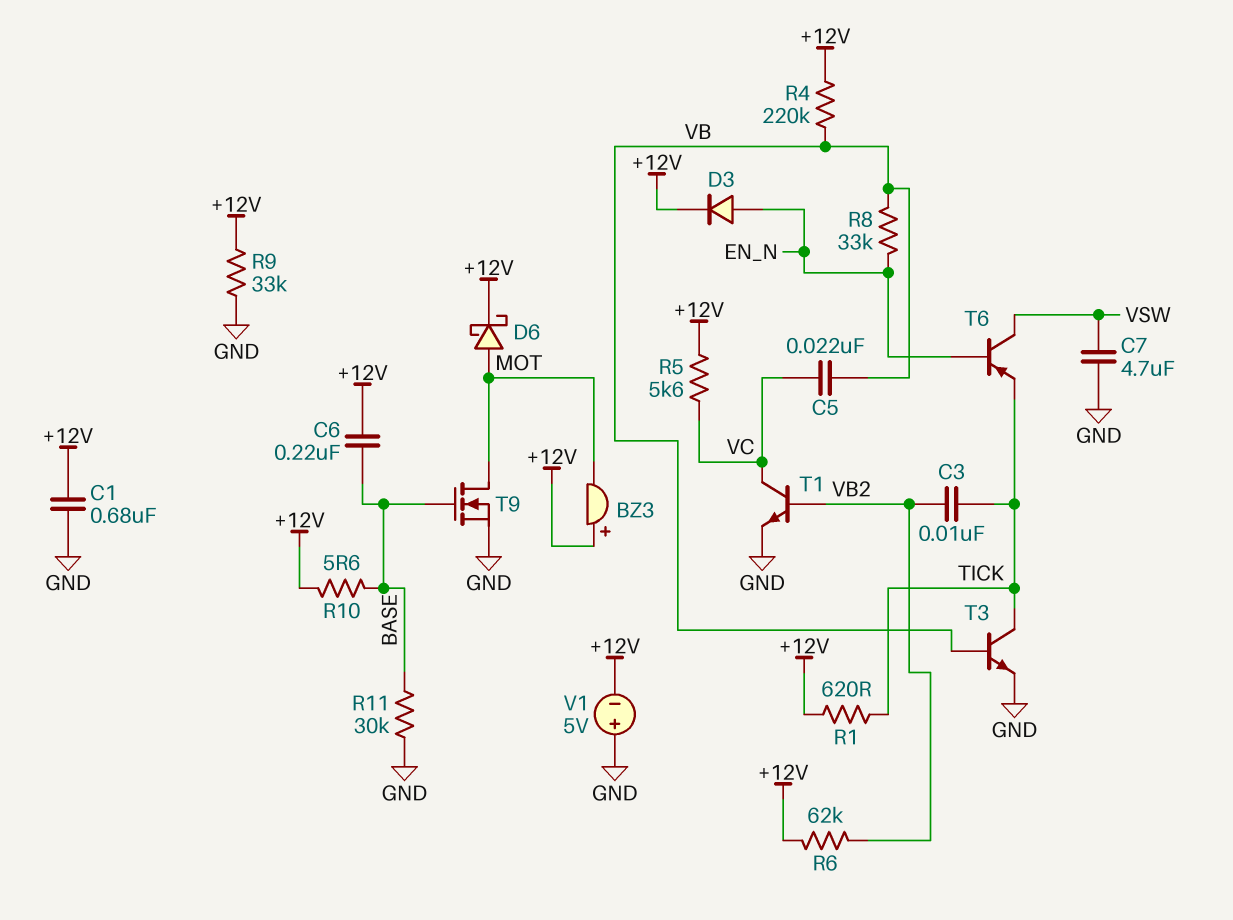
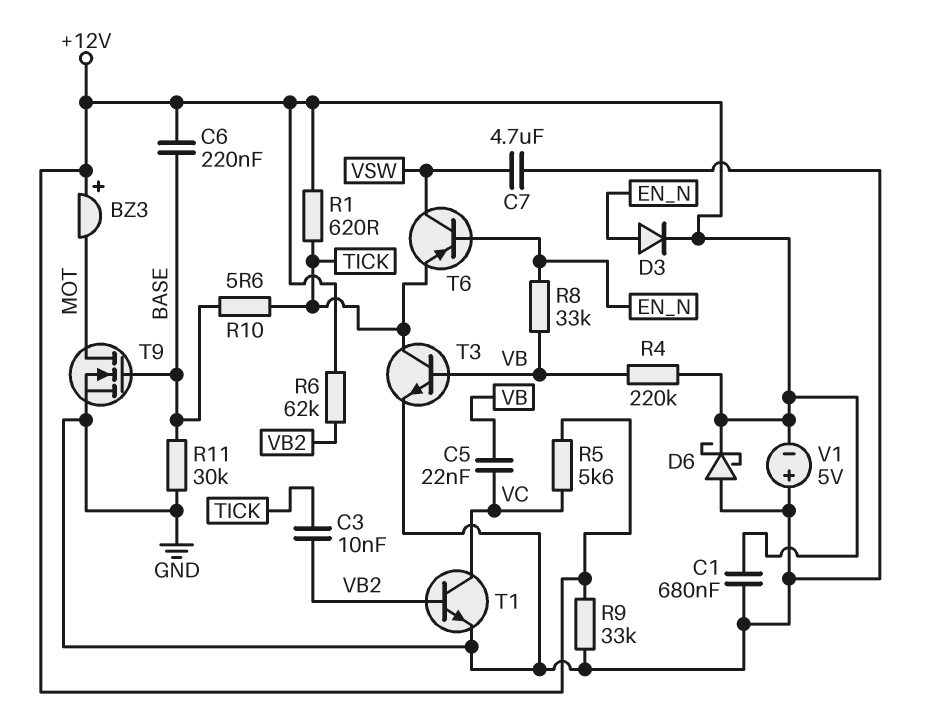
D6: schottky (A MOT, K +12V) -> schottky (A GND, K +12V)
R10: 5.6 (+12V, BASE) -> 5.6 (BASE, TICK)

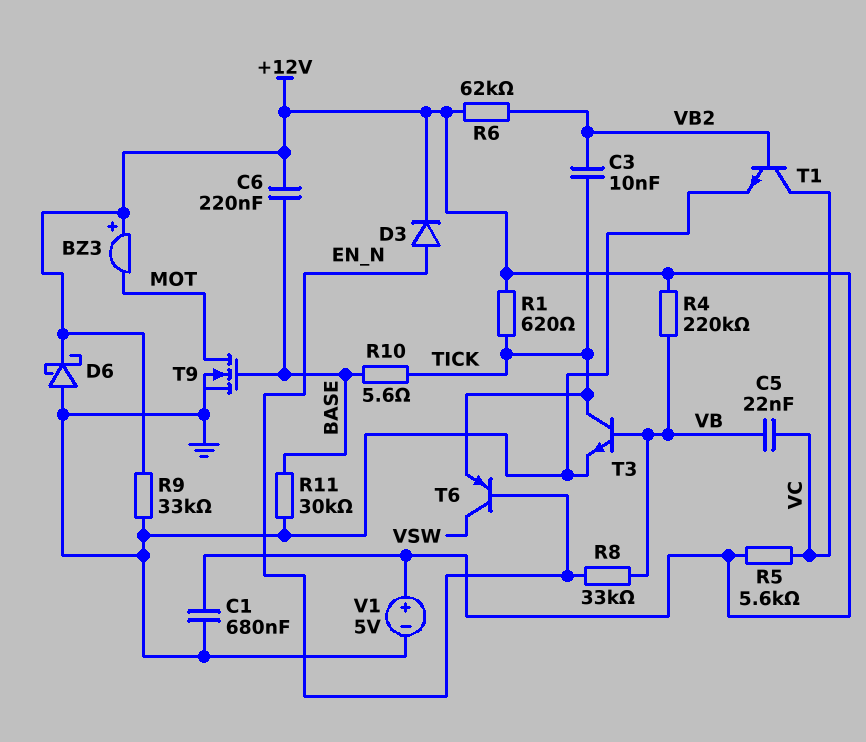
C7: 4.7uF (GND, VSW) -> none
V1: 5V (plus GND, minus +12V) -> 5V (plus +12V, minus GND)

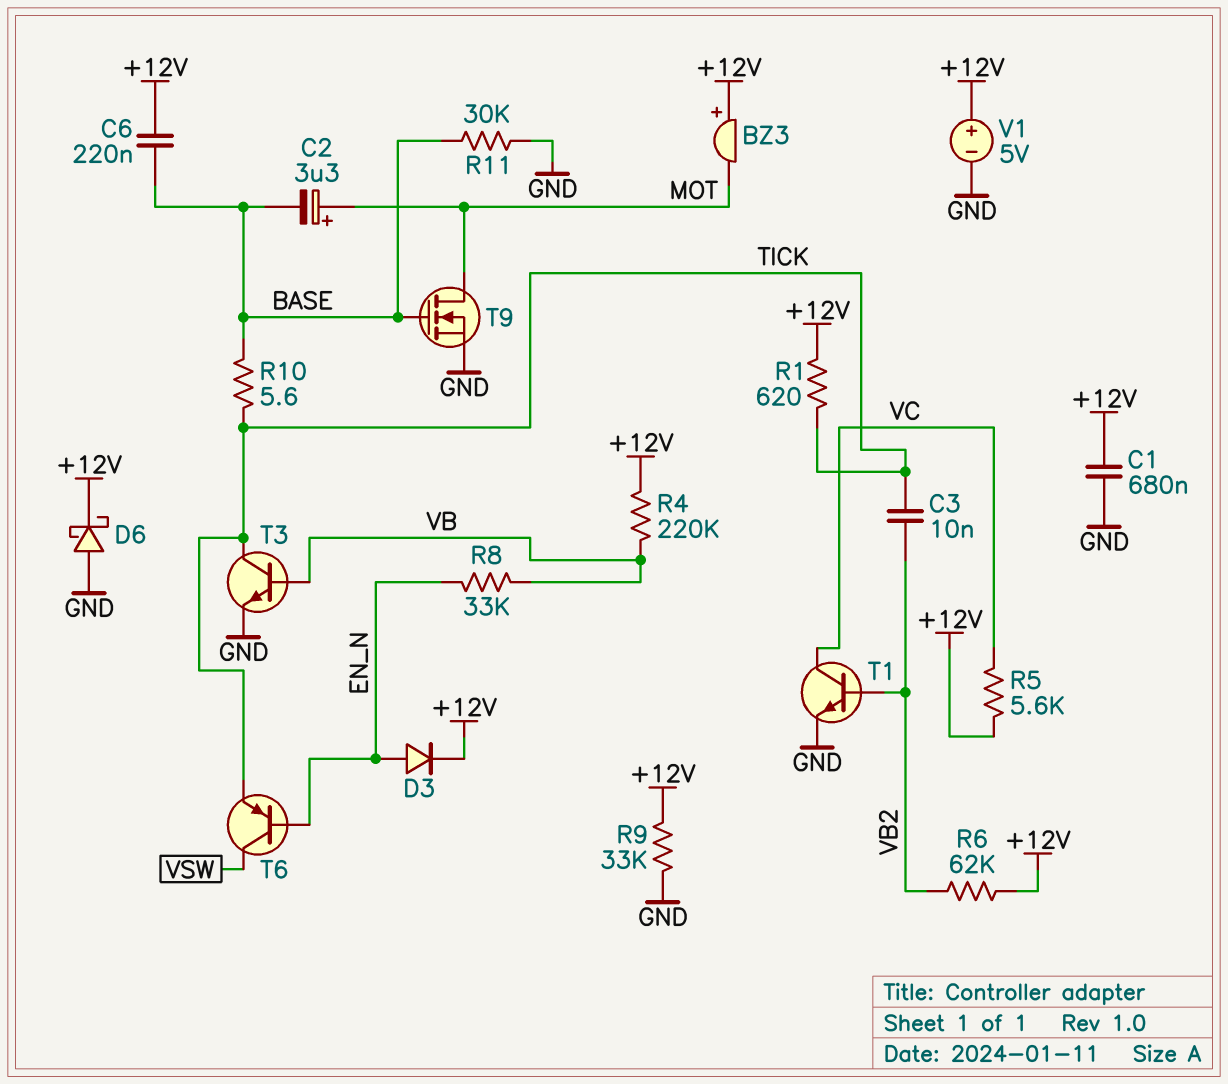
C2: none -> 3.3uF (plus MOT, minus BASE)
C5: 22nF (VB, VC) -> none

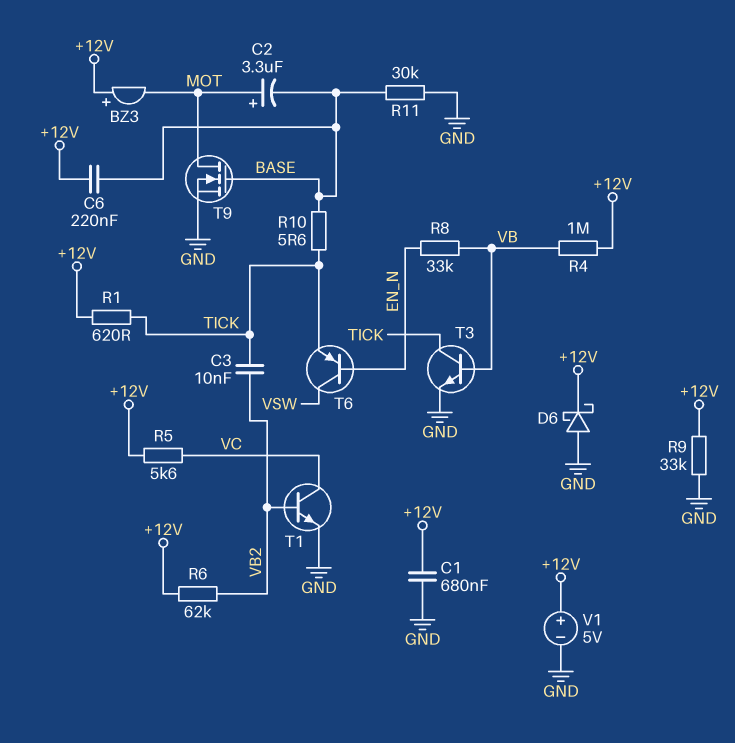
D3: diode (A EN_N, K +12V) -> none
R4: 220k (+12V, VB) -> 1M (+12V, VB)

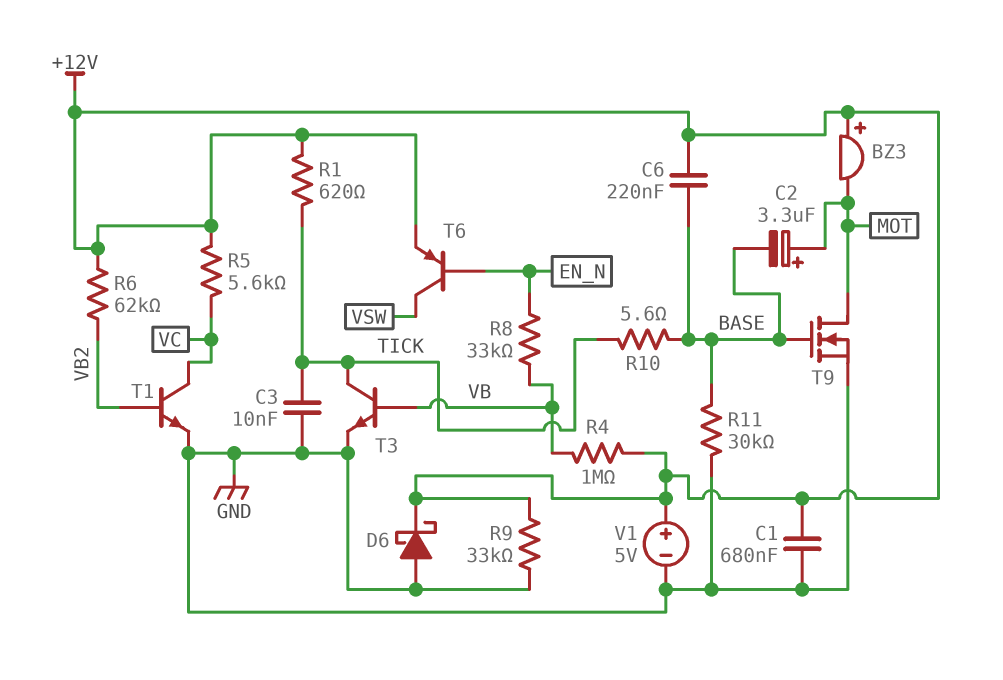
C3: 10nF (TICK, VB2) -> 10nF (GND, TICK)
T6: PNP (B EN_N, C VSW, E TICK) -> PNP (B EN_N, C VSW, E +12V)

